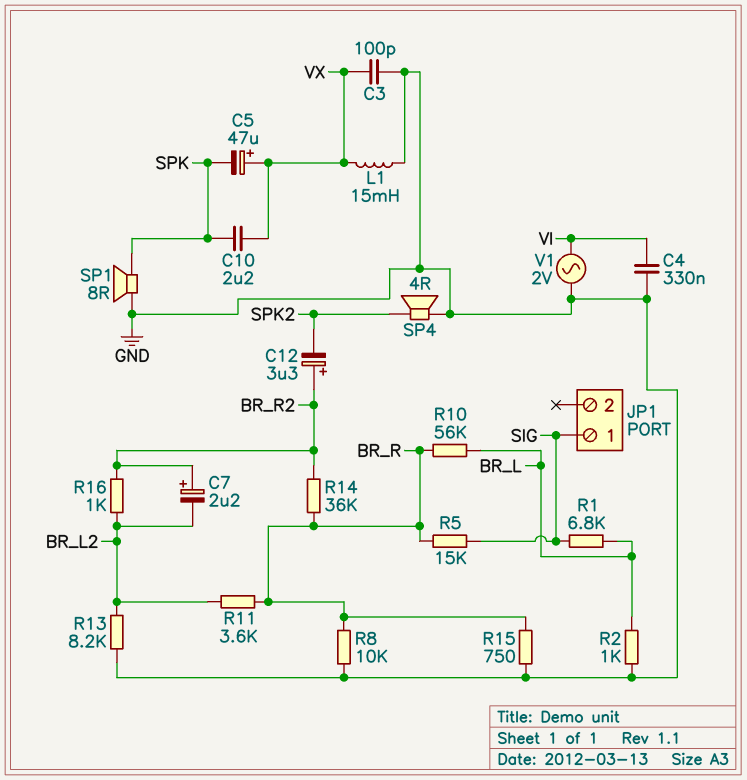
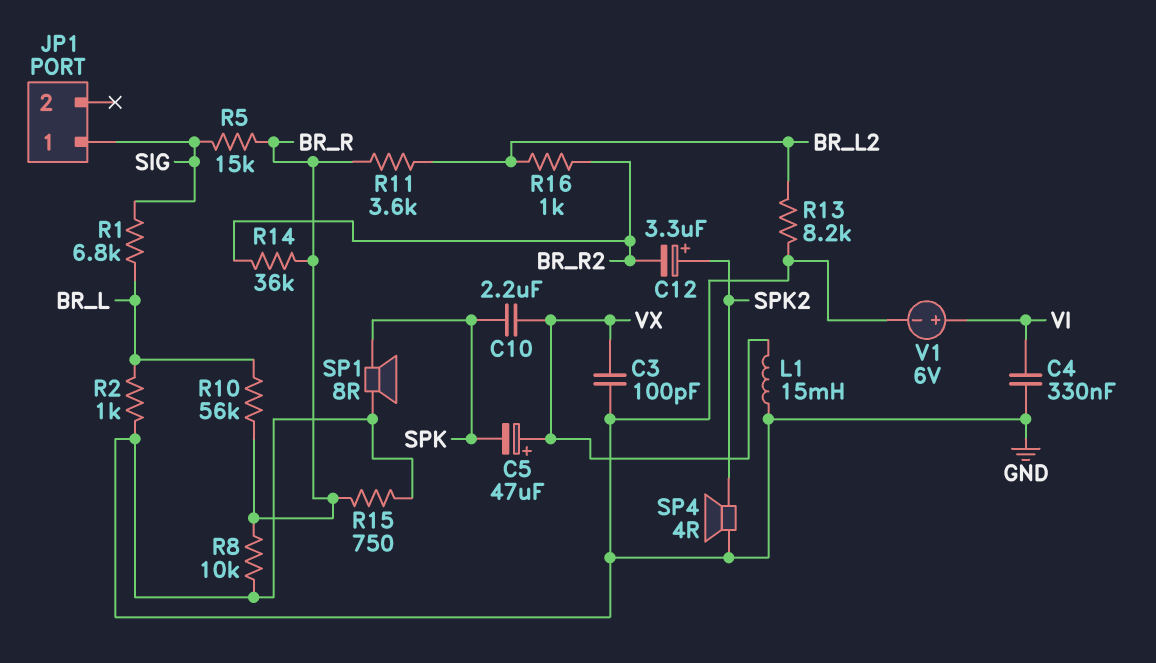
C7: 2.2uF (plus BR_R2, minus BR_L2) -> none
C12: 3.3uF (plus BR_R2, minus SPK2) -> 3.3uF (plus SPK2, minus BR_R2)
V1: AC 2V (GND, VI) -> 6V (plus VI, minus GND)

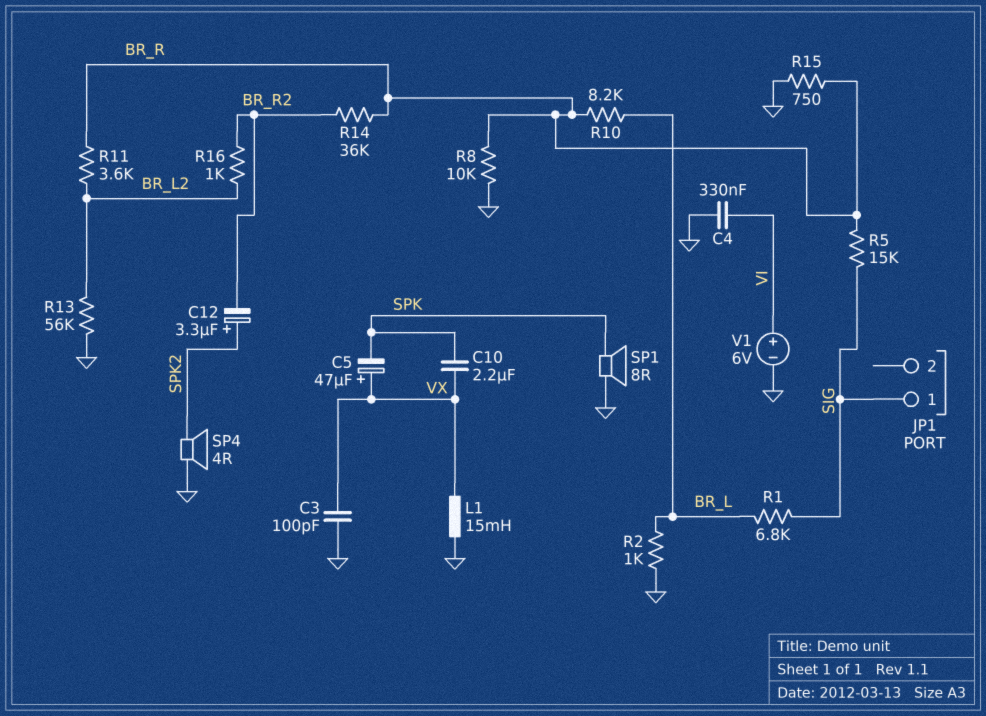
R10: 56k (BR_L, BR_R) -> 8.2k (BR_L, BR_R)
R13: 8.2k (BR_L2, GND) -> 56k (BR_L2, GND)

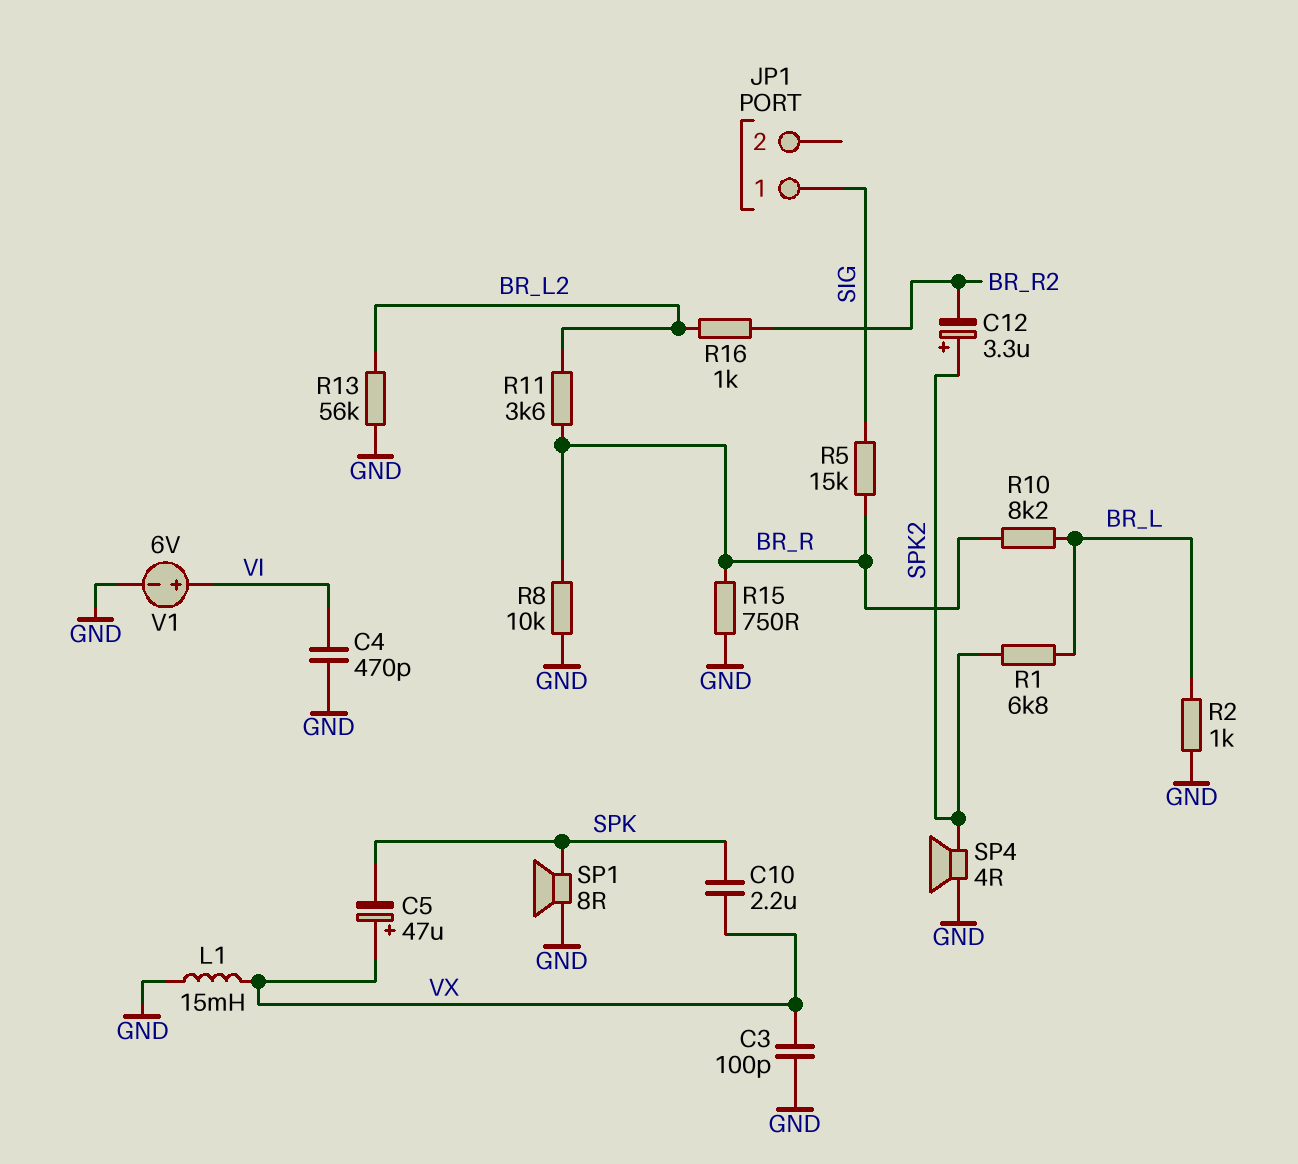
C4: 330nF (GND, VI) -> 470pF (GND, VI)
R1: 6.8k (BR_L, SIG) -> 6.8k (BR_L, SPK2)
R14: 36k (BR_R, BR_R2) -> none

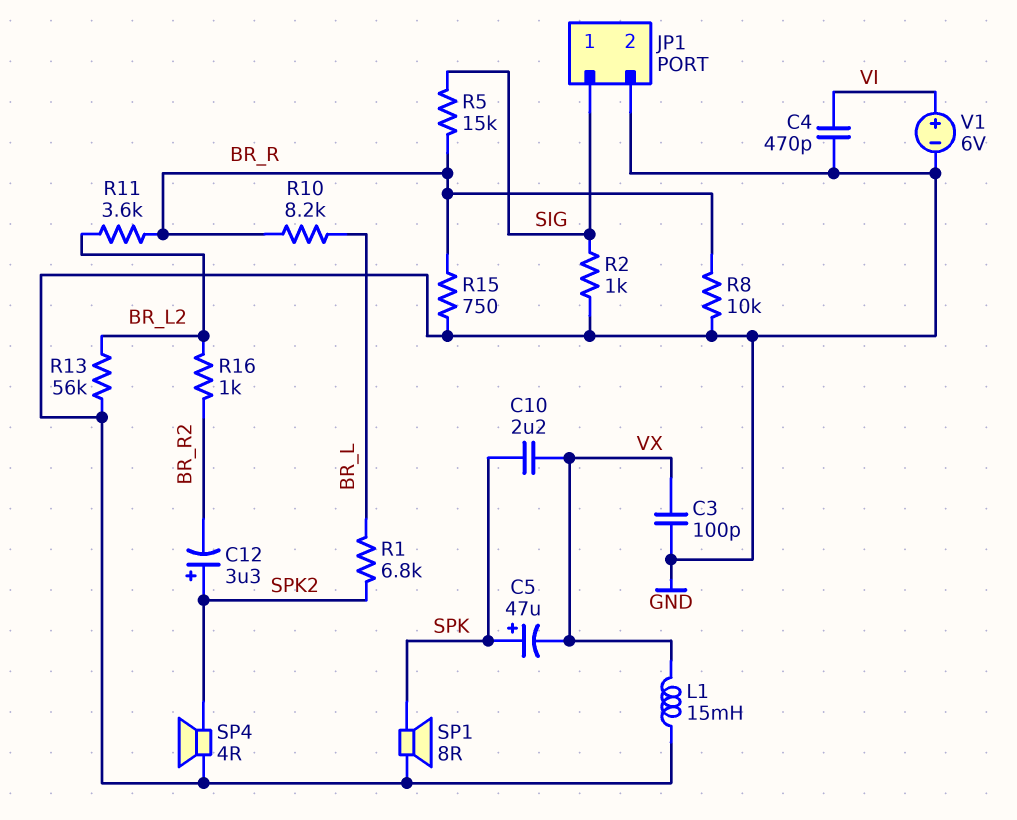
C5: 47uF (plus VX, minus SPK) -> 47uF (plus SPK, minus VX)
JP1 pin 2: none -> GND
R2: 1k (BR_L, GND) -> 1k (GND, SIG)

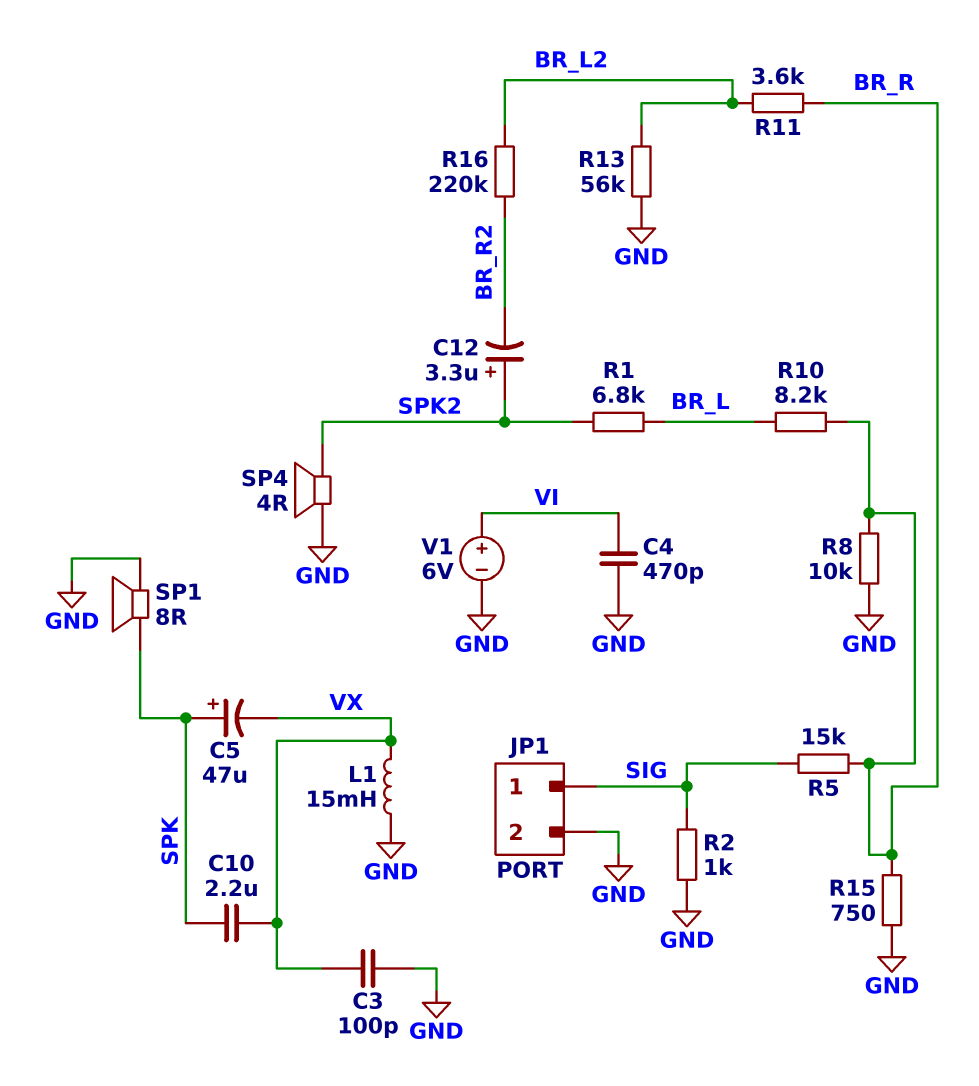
R16: 1k (BR_L2, BR_R2) -> 220k (BR_L2, BR_R2)

